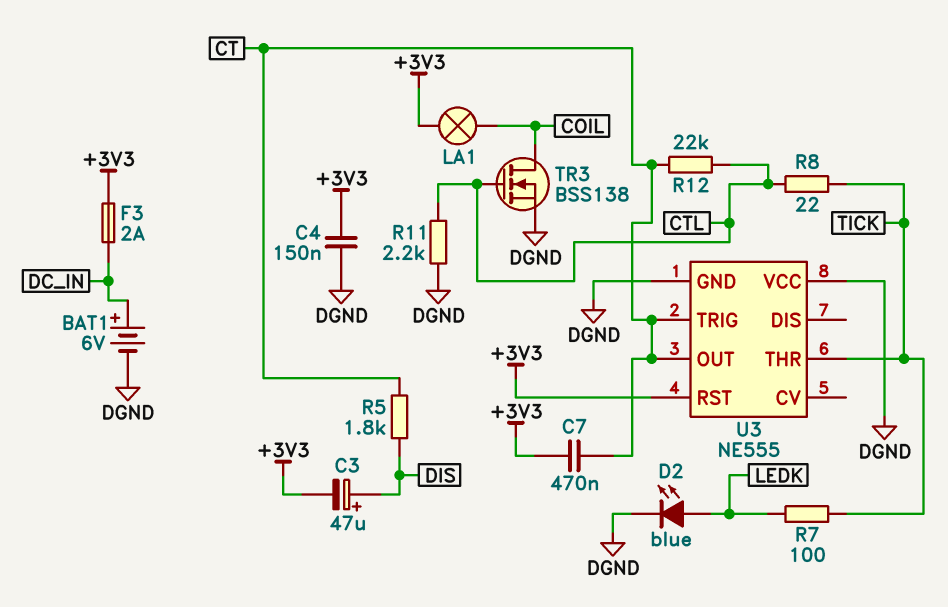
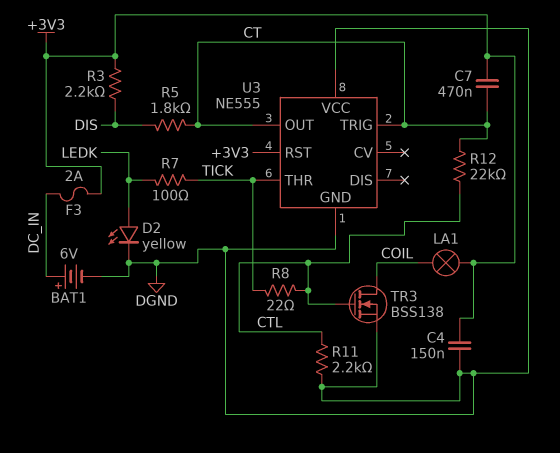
C3: 47uF (plus DIS, minus +3V3) -> none
D2: LED blue (A LEDK, K DGND) -> LED yellow (A LEDK, K DGND)
R3: none -> 2.2k (+3V3, DIS)

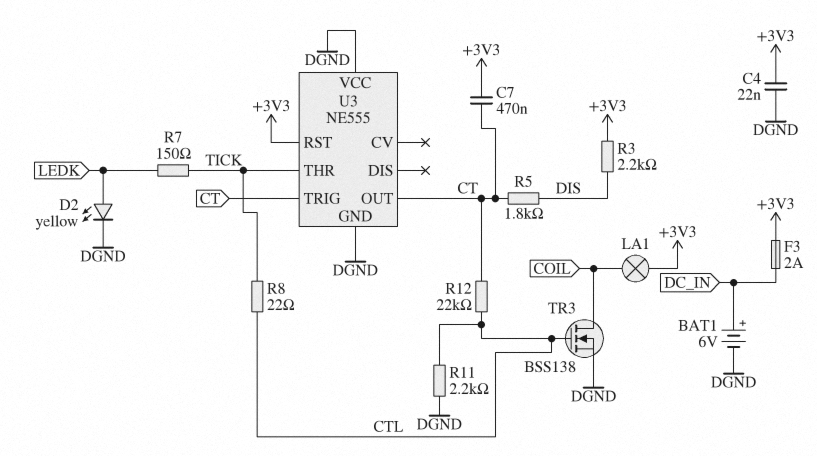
C4: 150nF (+3V3, DGND) -> 22nF (+3V3, DGND)
R7: 100 (LEDK, TICK) -> 150 (LEDK, TICK)

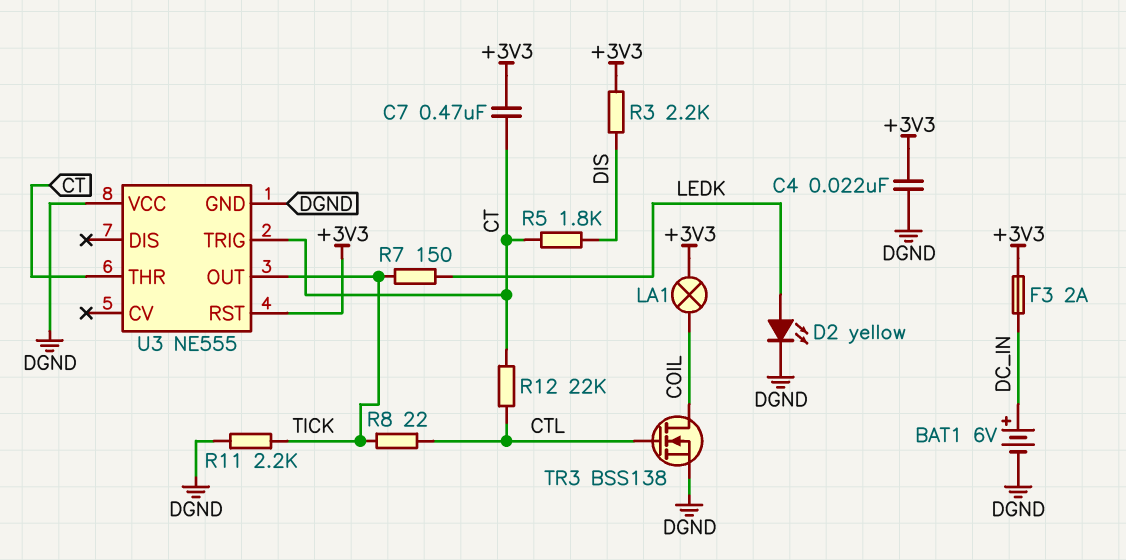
R11: 2.2k (CTL, DGND) -> 2.2k (DGND, TICK)
U3 pin OUT: CT -> TICK
U3 pin THR: TICK -> CT

